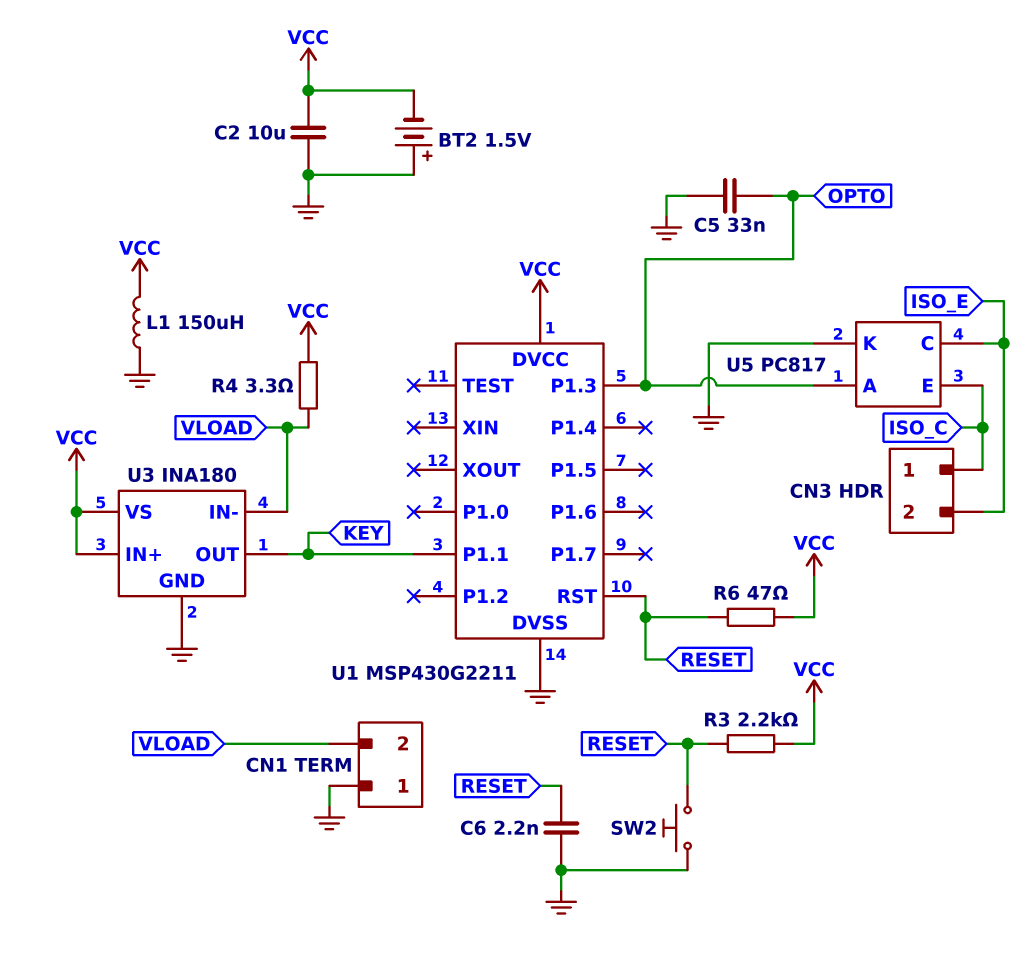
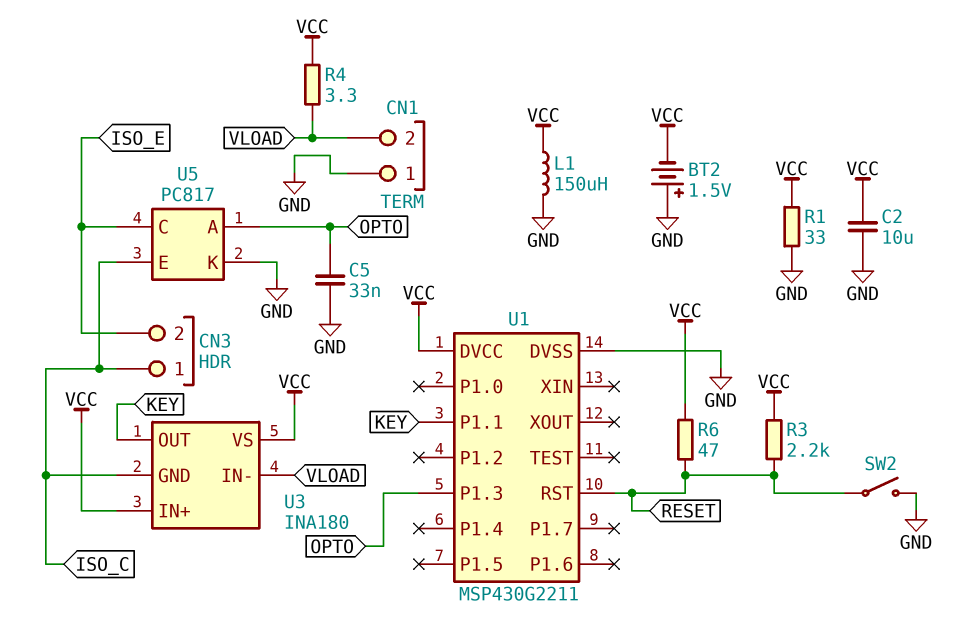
C6: 2.2nF (GND, RESET) -> none
R1: none -> 33 (GND, VCC)
SW2: button (GND, RESET) -> switch (GND, RESET)
U3 pin GND: GND -> ISO_C

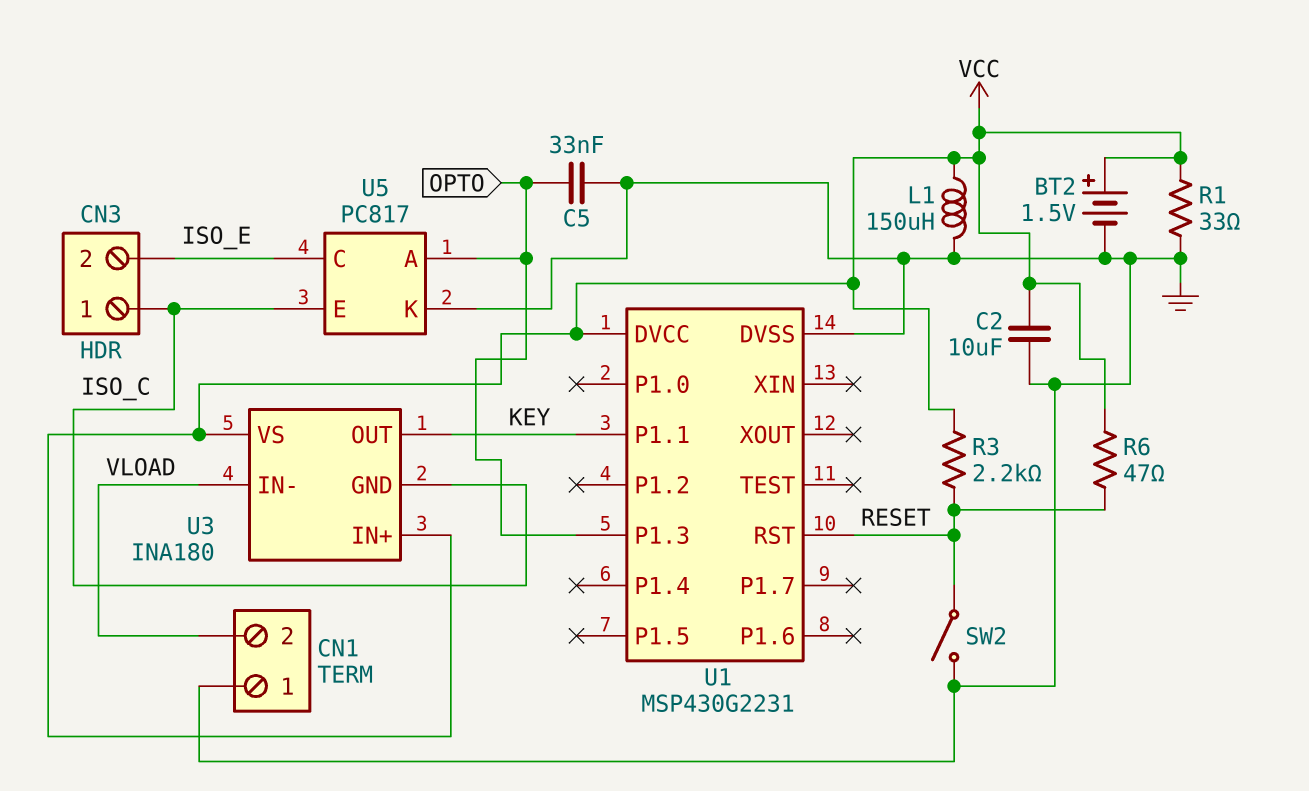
BT2: 1.5V (plus GND, minus VCC) -> 1.5V (plus VCC, minus GND)
R4: 3.3 (VCC, VLOAD) -> none
U1: MSP430G2211 -> MSP430G2231

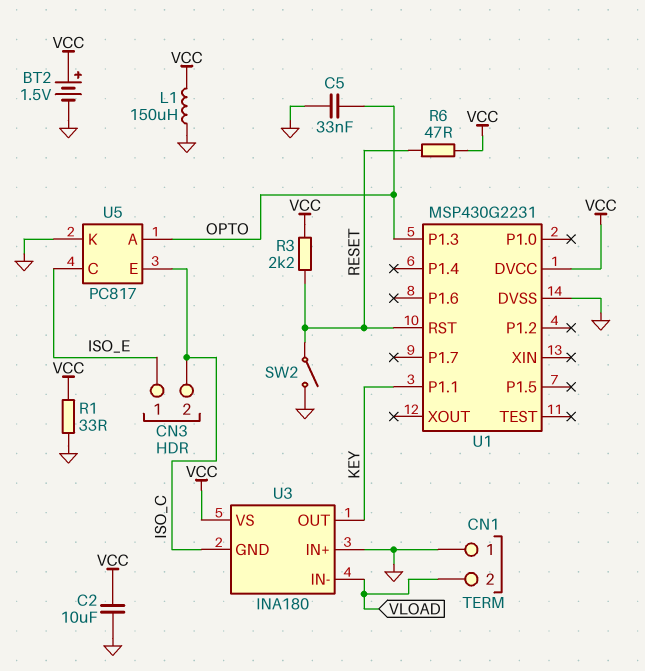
CN3 pin 1: ISO_C -> ISO_E
CN3 pin 2: ISO_E -> ISO_C
U3 pin IN+: VCC -> GND

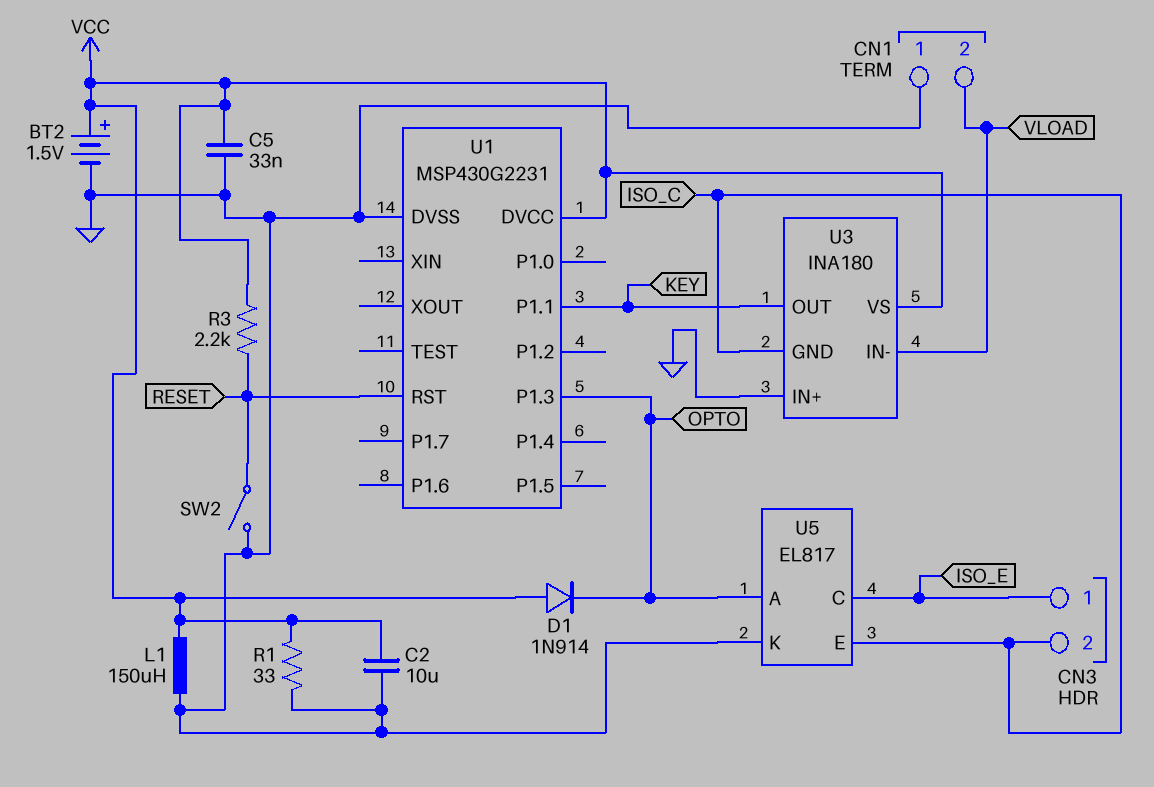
C5: 33nF (GND, OPTO) -> 33nF (GND, VCC)
D1: none -> diode 1N914 (A VCC, K OPTO)
R6: 47 (RESET, VCC) -> none
U5: PC817 -> EL817

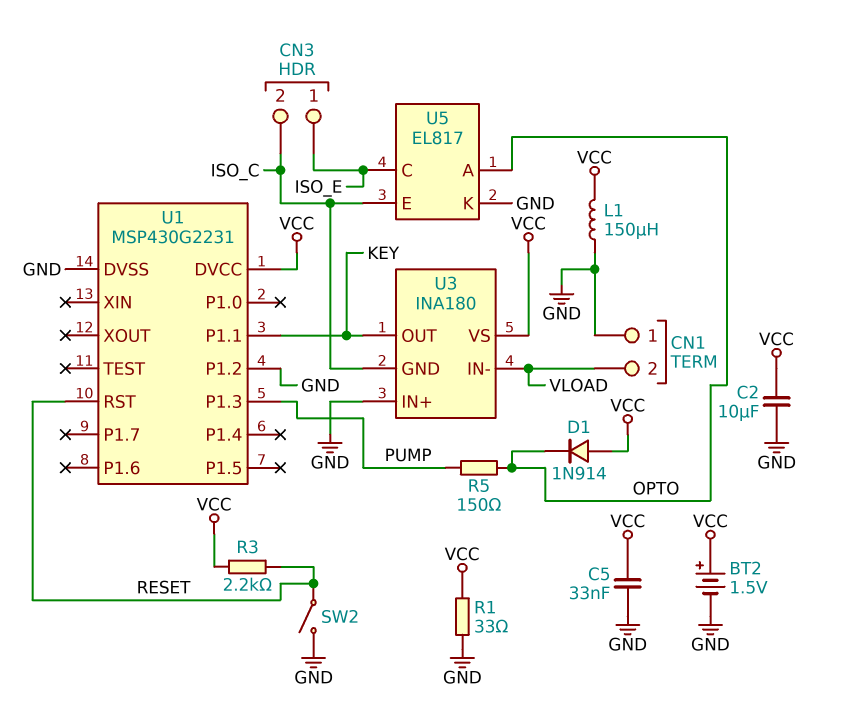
R5: none -> 150 (OPTO, PUMP)
U1 pin P1.2: none -> GND
U1 pin P1.3: OPTO -> PUMP

